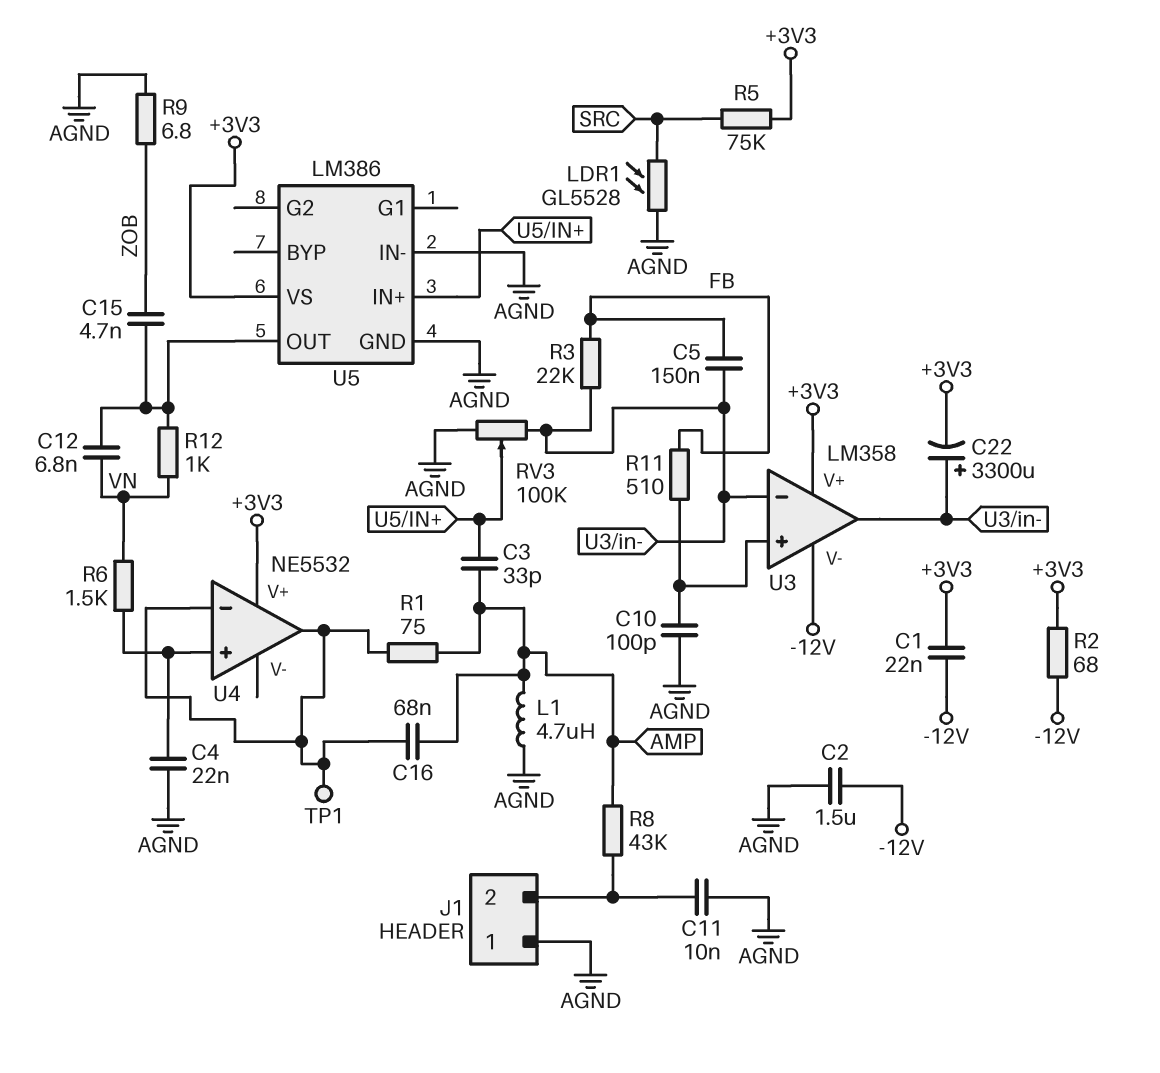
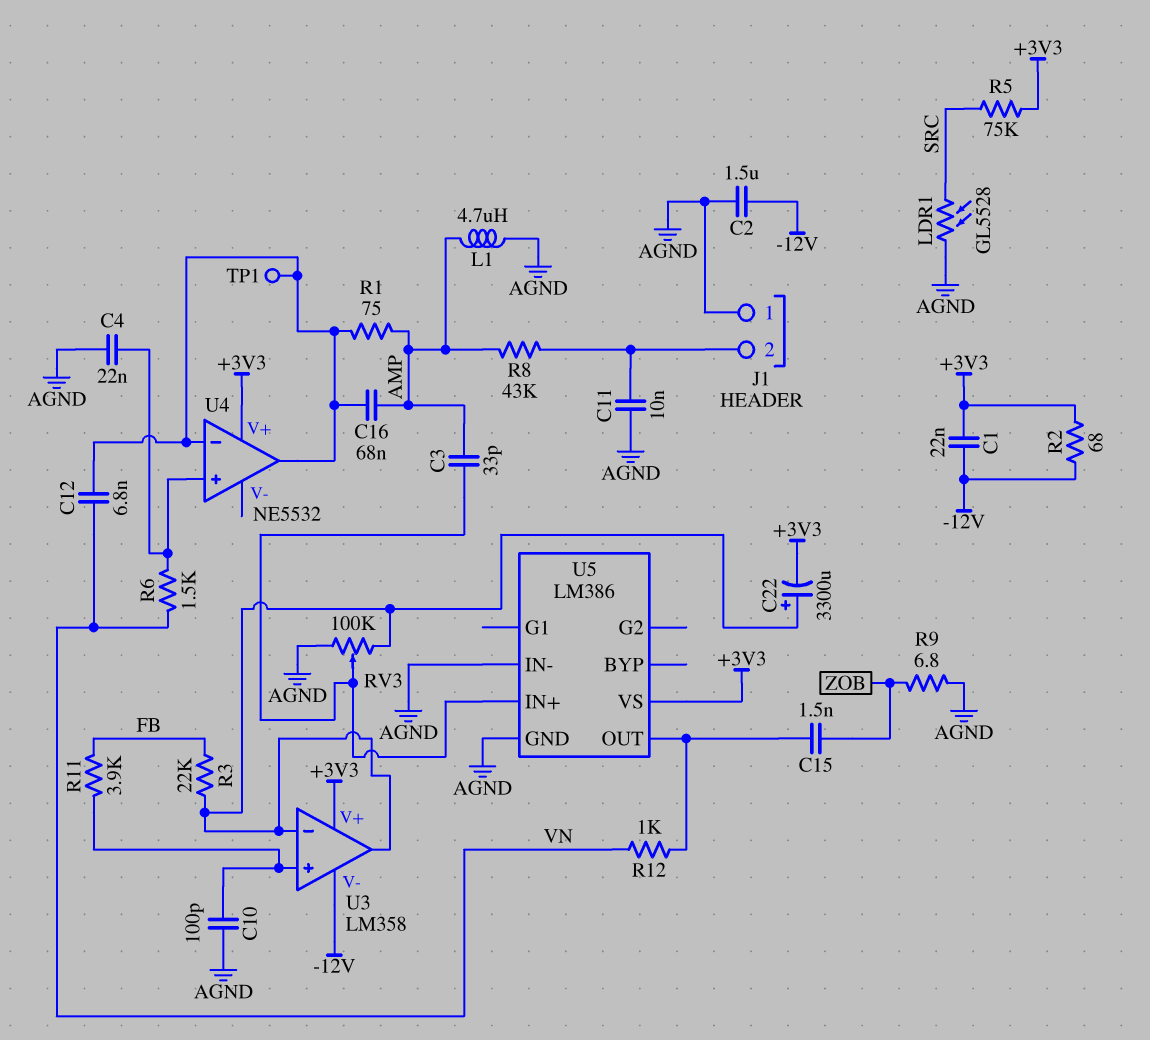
C5: 150nF (FB, U3/in-) -> none
C12: 6.8nF (U5/OUT, VN) -> 6.8nF (U4/in-, VN)
C15: 4.7nF (U5/OUT, ZOB) -> 1.5nF (U5/OUT, ZOB)
R11: 510 (FB, U3/in+) -> 3.9k (FB, U3/in+)

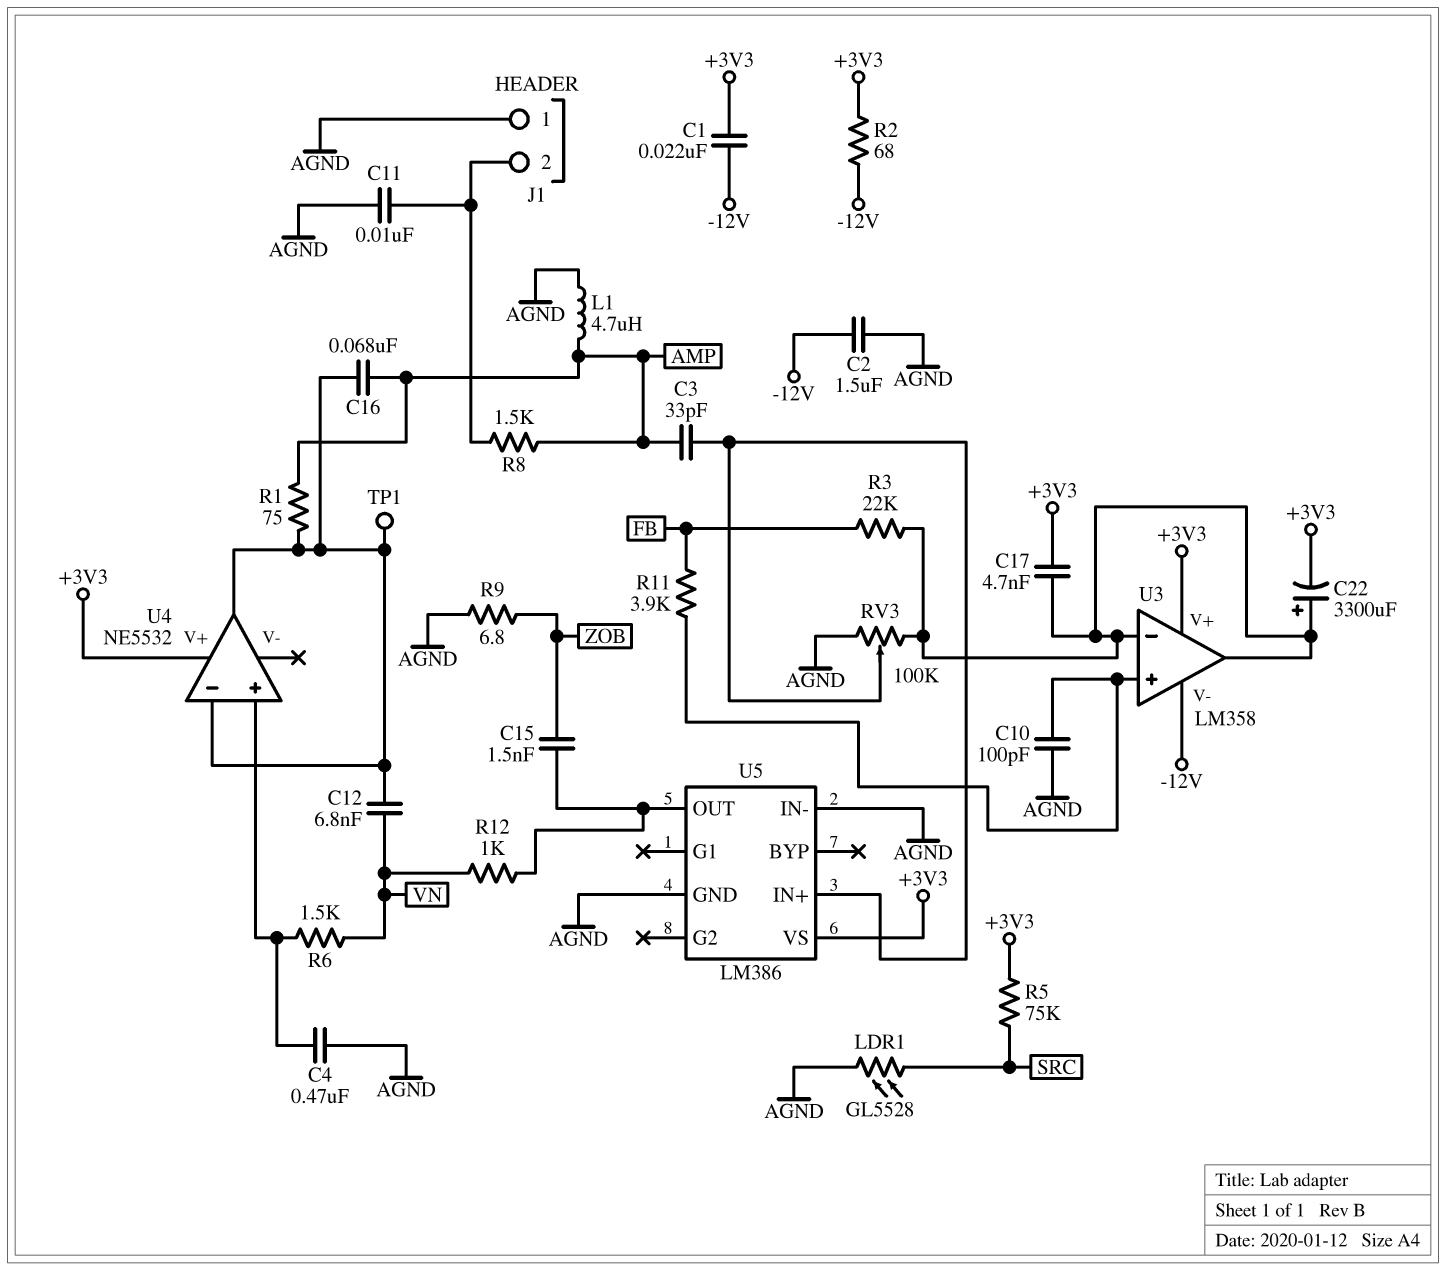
C4: 22nF (AGND, U4/in+) -> 470nF (AGND, U4/in+)
C17: none -> 4.7nF (+3V3, U3/in-)
R8: 43k (AMP, J1/2) -> 1.5k (AMP, J1/2)

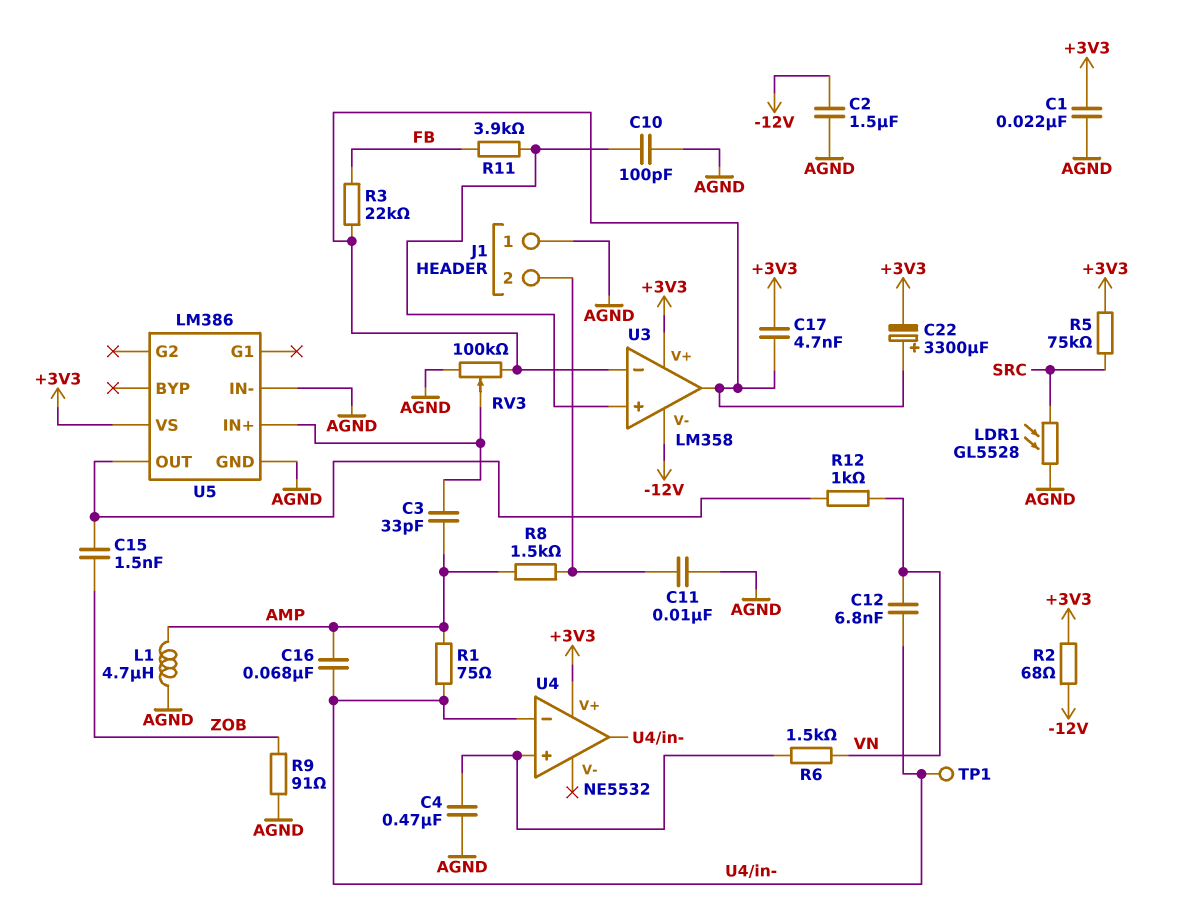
C1: 22nF (+3V3, -12V) -> 22nF (+3V3, AGND)
R9: 6.8 (AGND, ZOB) -> 91 (AGND, ZOB)

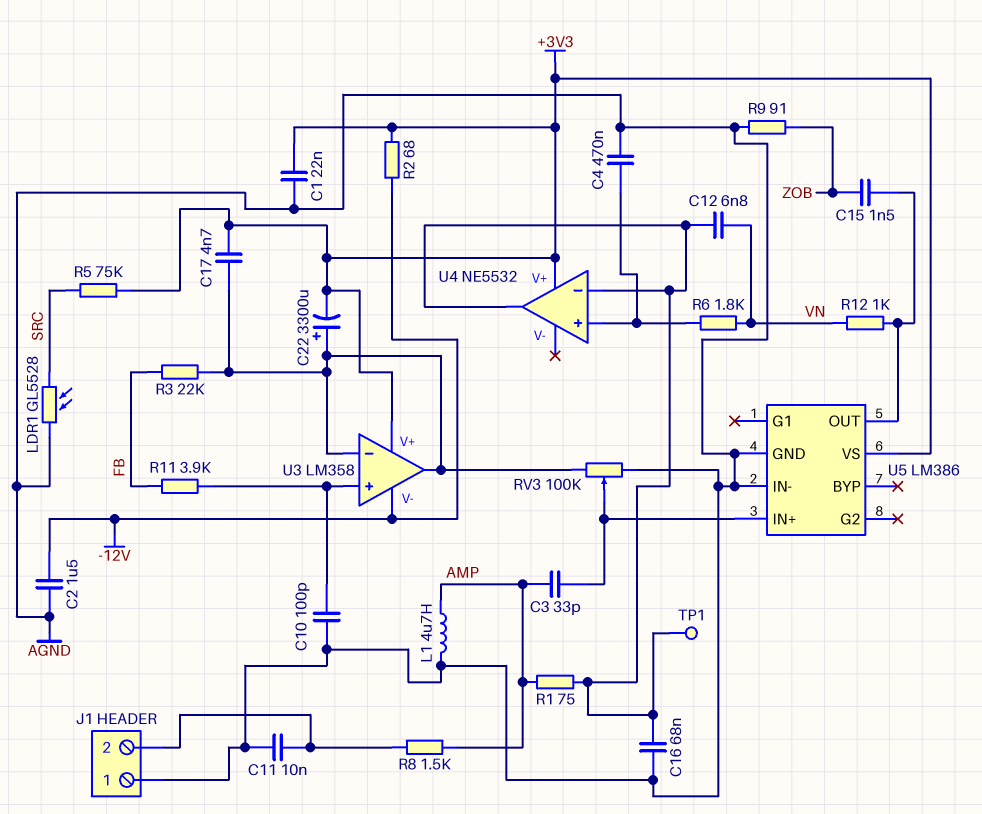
C16: 68nF (AMP, U4/in-) -> 68nF (AGND, U4/in-)
R6: 1.5k (U4/in+, VN) -> 1.8k (U4/in+, VN)

